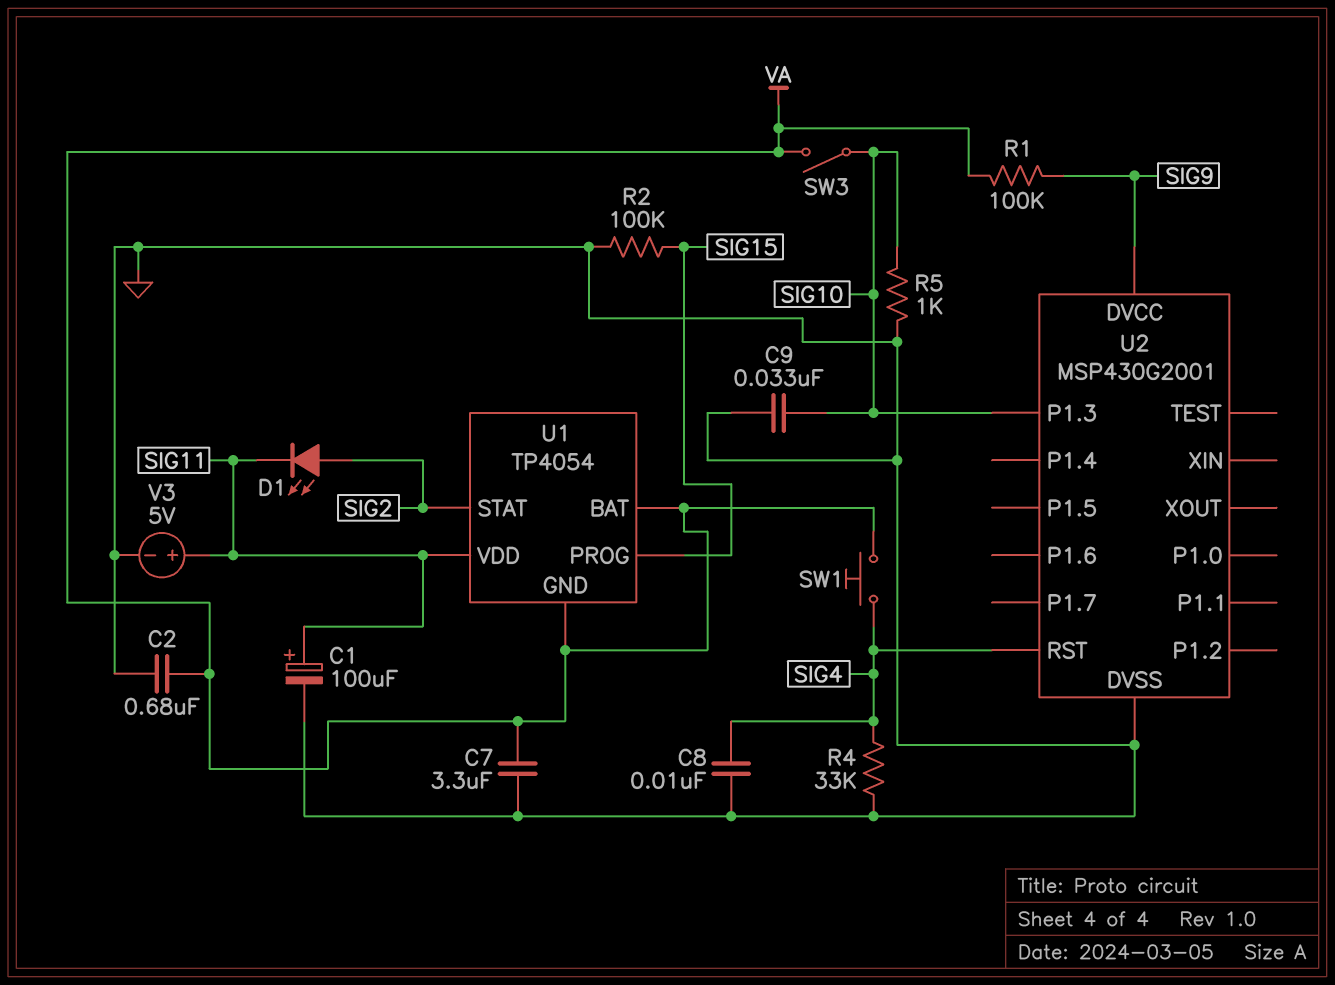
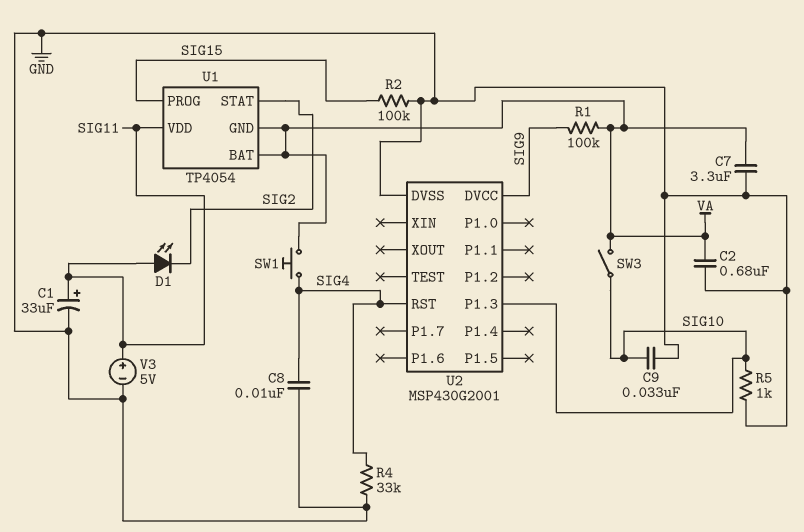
C1: 100uF (plus SIG11, minus GND) -> 33uF (plus SIG11, minus GND)
D1: LED (A SIG2, K SIG11) -> LED (A SIG11, K SIG2)

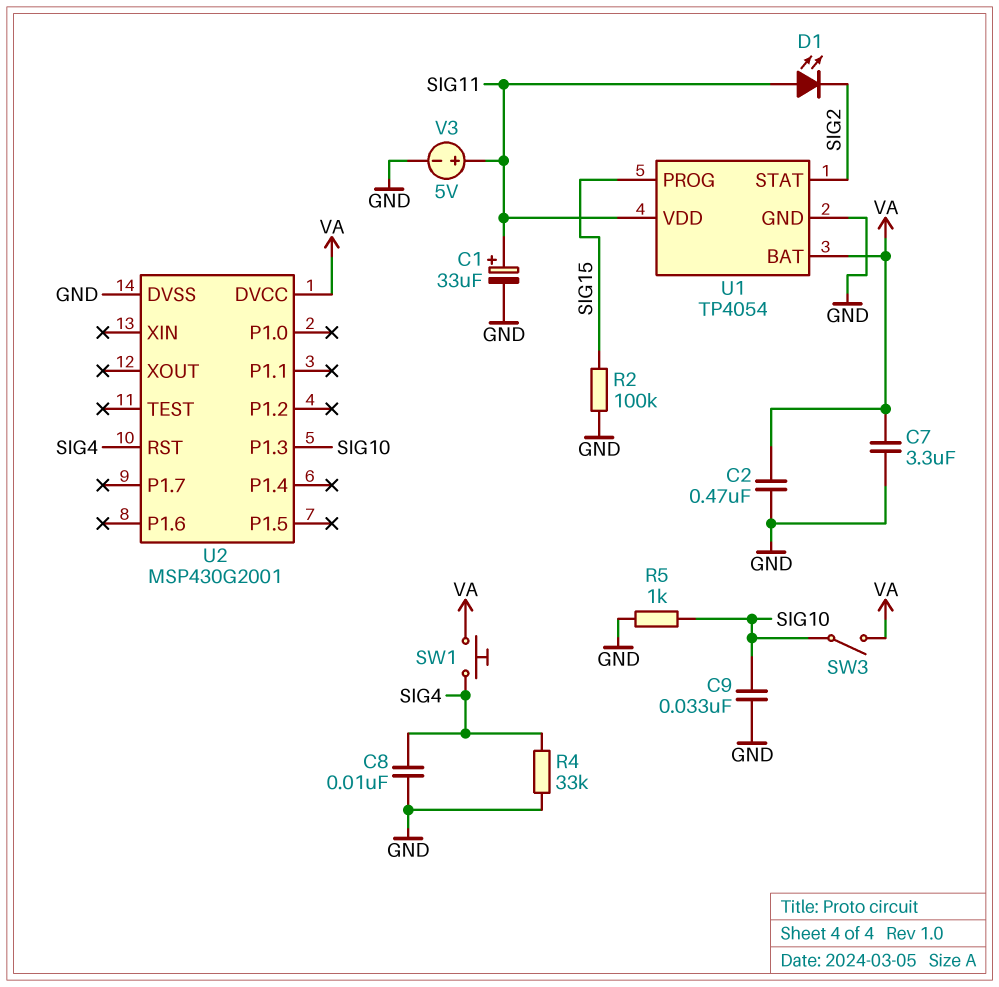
C2: 680nF (GND, VA) -> 470nF (GND, VA)
R1: 100k (SIG9, VA) -> none
U1 pin GND: VA -> GND
U2 pin DVCC: SIG9 -> VA

